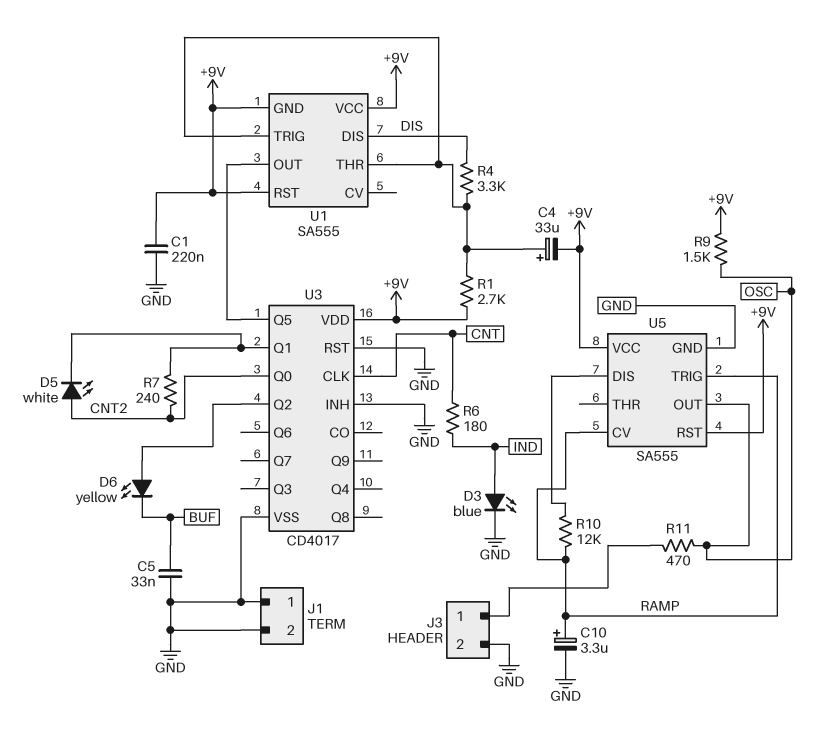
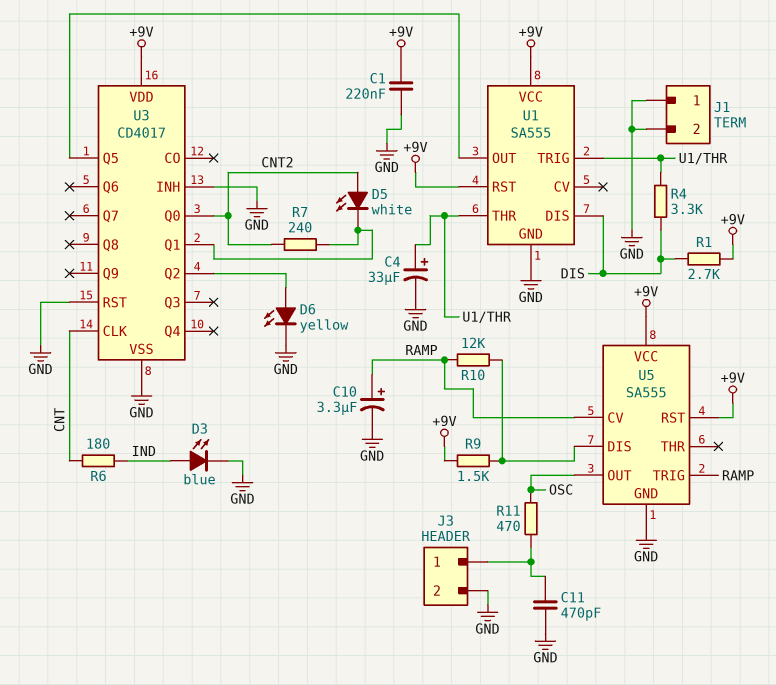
C4: 33uF (plus U1/THR, minus +9V) -> 33uF (plus U1/THR, minus GND)
C5: 33nF (BUF, GND) -> none
C11: none -> 470pF (GND, J3/1)
D6: LED yellow (A U3/Q2, K BUF) -> LED yellow (A U3/Q2, K GND)
R1: 2.7k (+9V, U1/THR) -> 2.7k (+9V, DIS)
R9: 1.5k (+9V, OSC) -> 1.5k (+9V, U5/DIS)
U1 pin GND: +9V -> GND

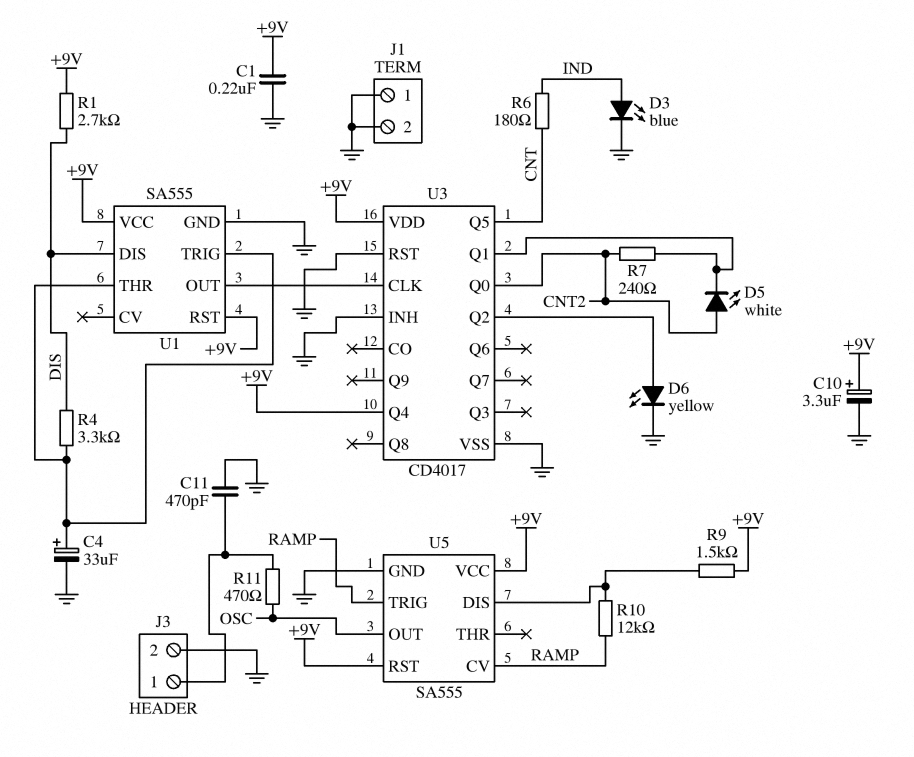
C10: 3.3uF (plus RAMP, minus GND) -> 3.3uF (plus +9V, minus GND)
U3 pin CLK: CNT -> U1/OUT
U3 pin Q4: none -> +9V
U3 pin Q5: U1/OUT -> CNT

